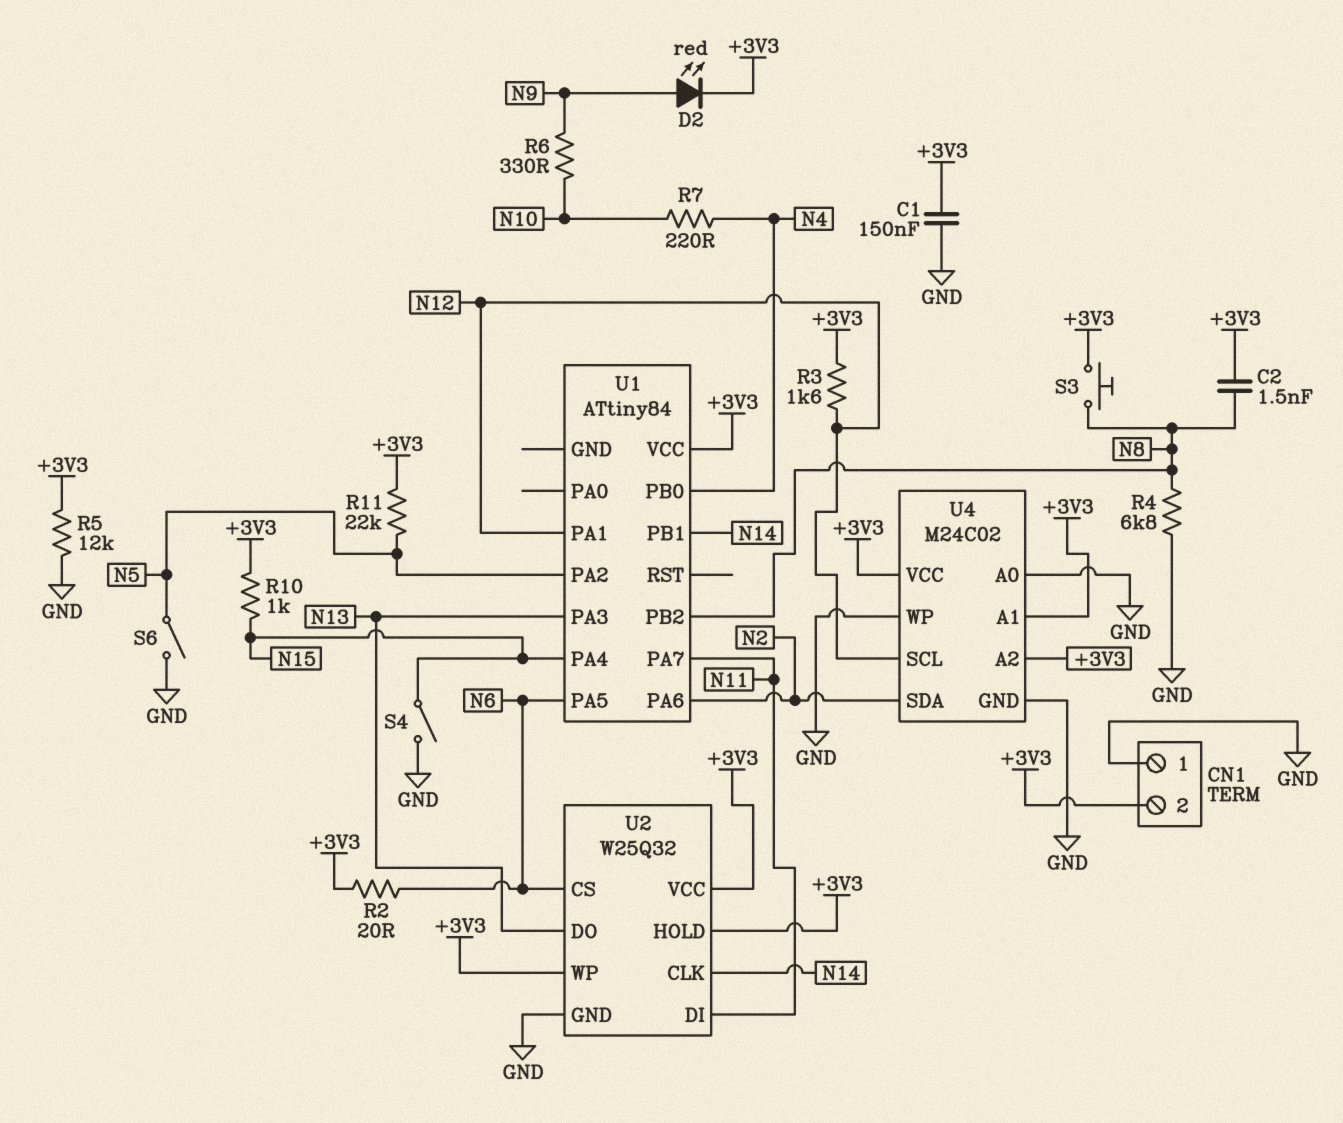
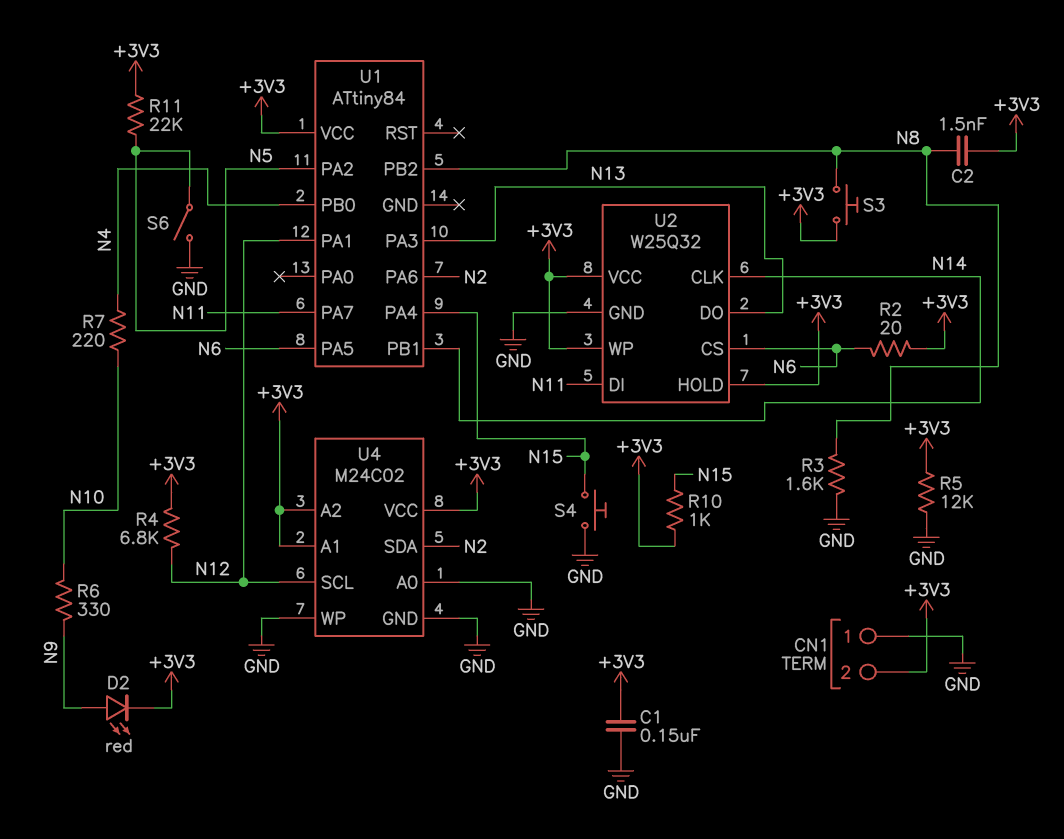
R3: 1.6k (+3V3, N12) -> 1.6k (GND, N8)
R4: 6.8k (GND, N8) -> 6.8k (+3V3, N12)
S4: switch (GND, N15) -> button (GND, N15)

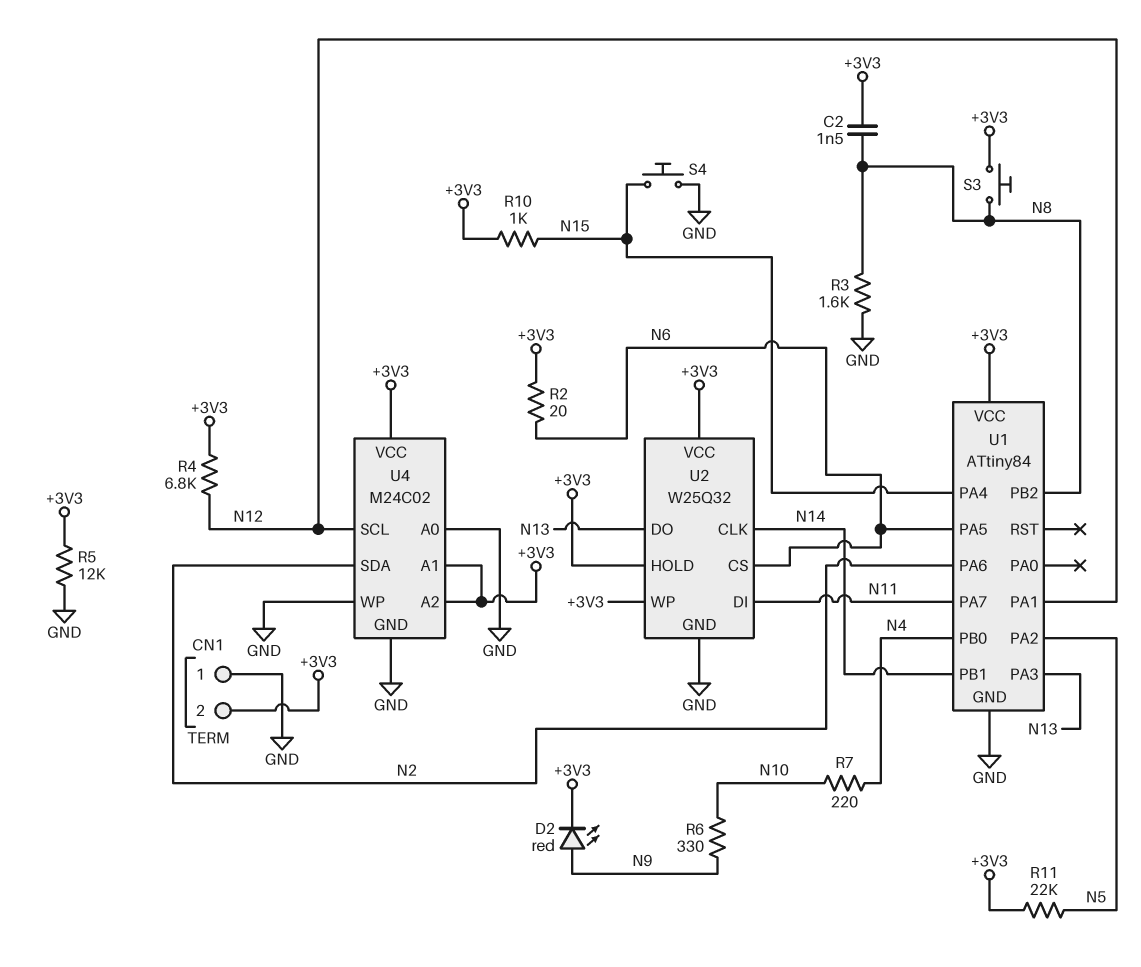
C1: 150nF (+3V3, GND) -> none
S6: switch (GND, N5) -> none
U1 pin GND: none -> GND

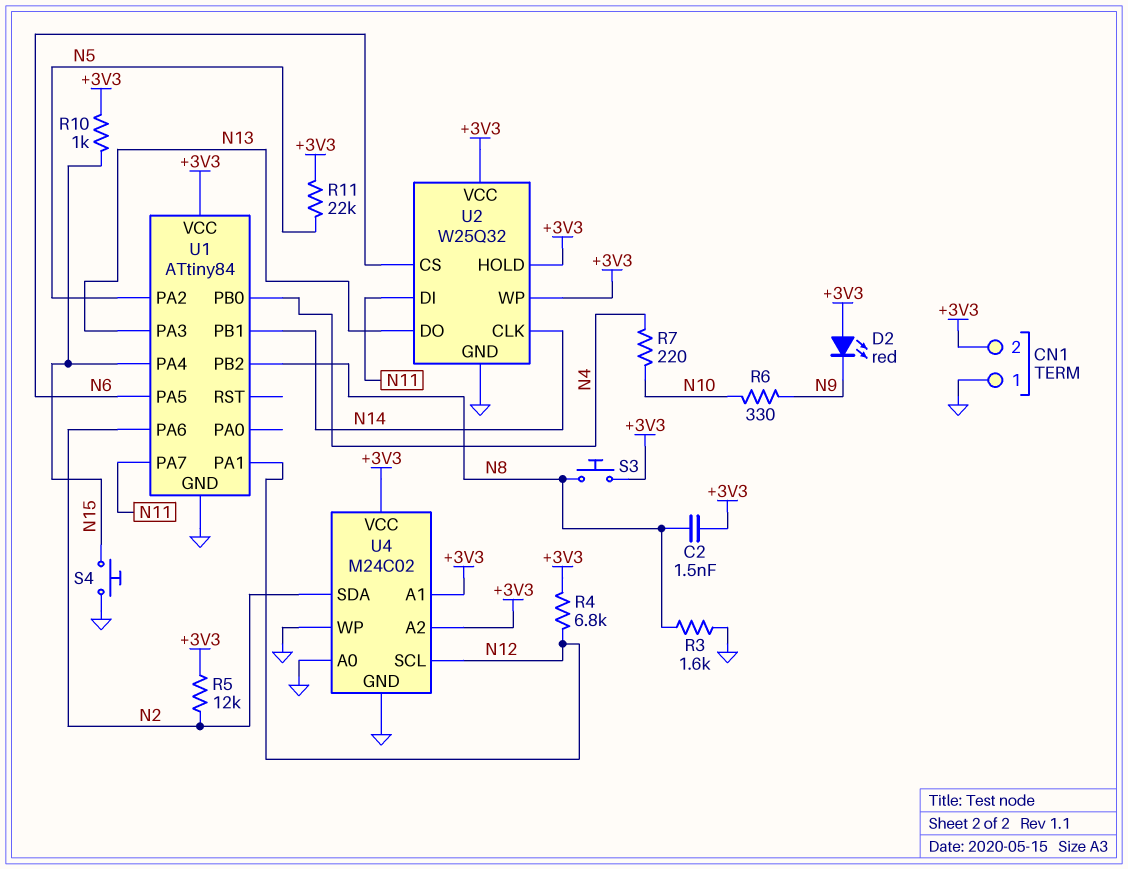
D2: LED red (A N9, K +3V3) -> LED red (A +3V3, K N9)
R2: 20 (+3V3, N6) -> none
R5: 12k (+3V3, GND) -> 12k (+3V3, N2)

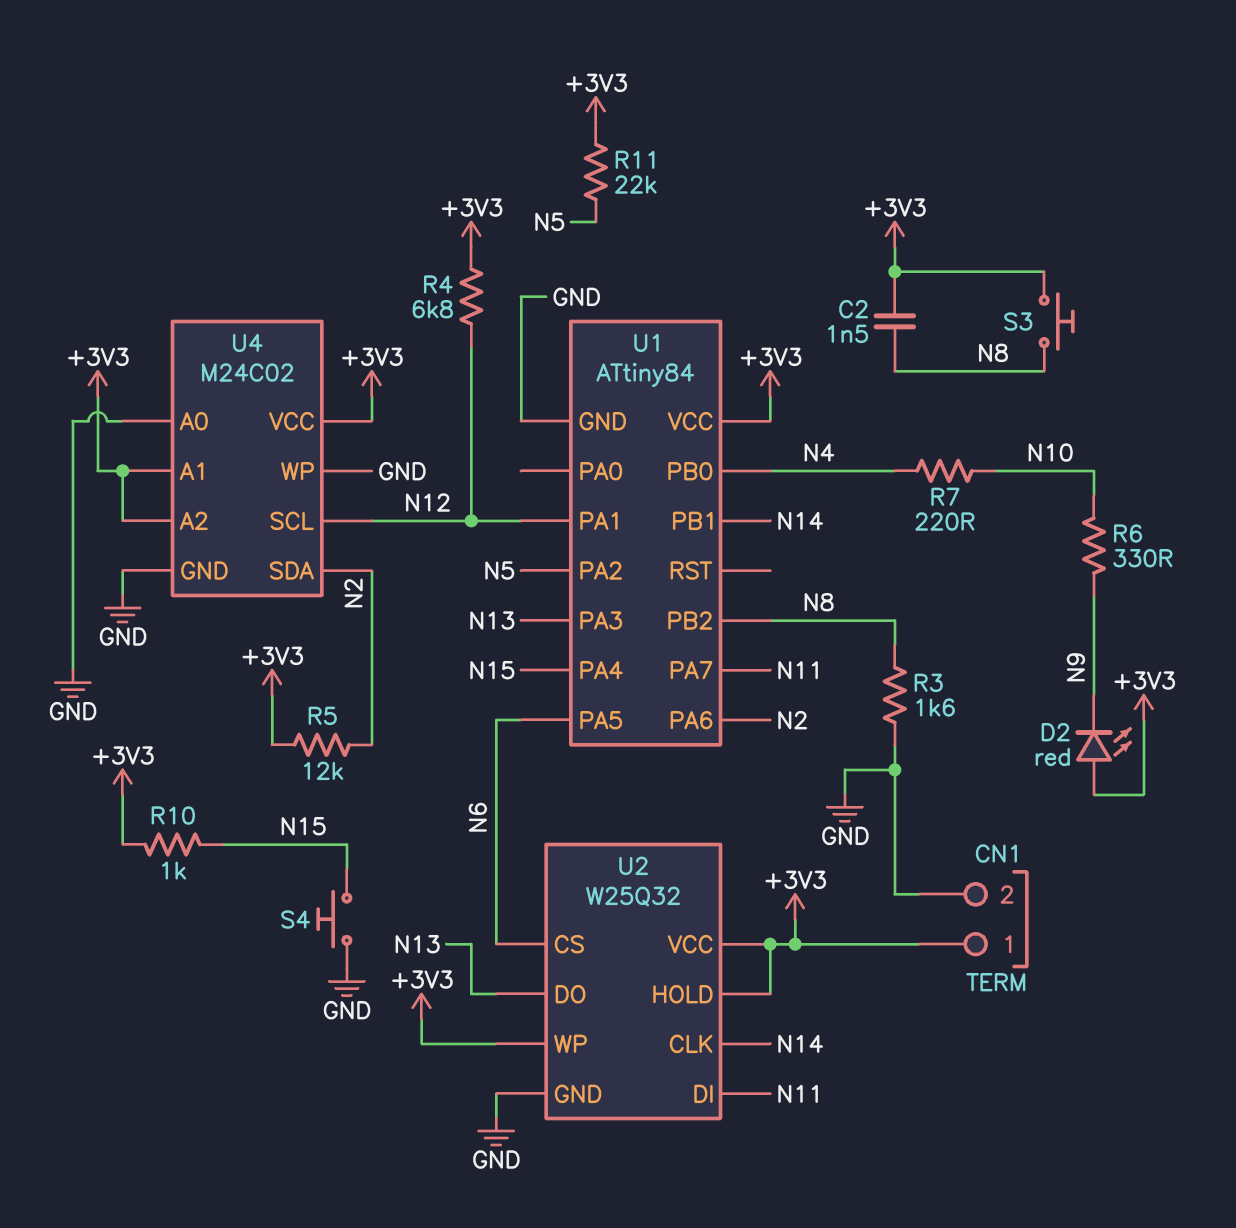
CN1 pin 1: GND -> +3V3
CN1 pin 2: +3V3 -> GND

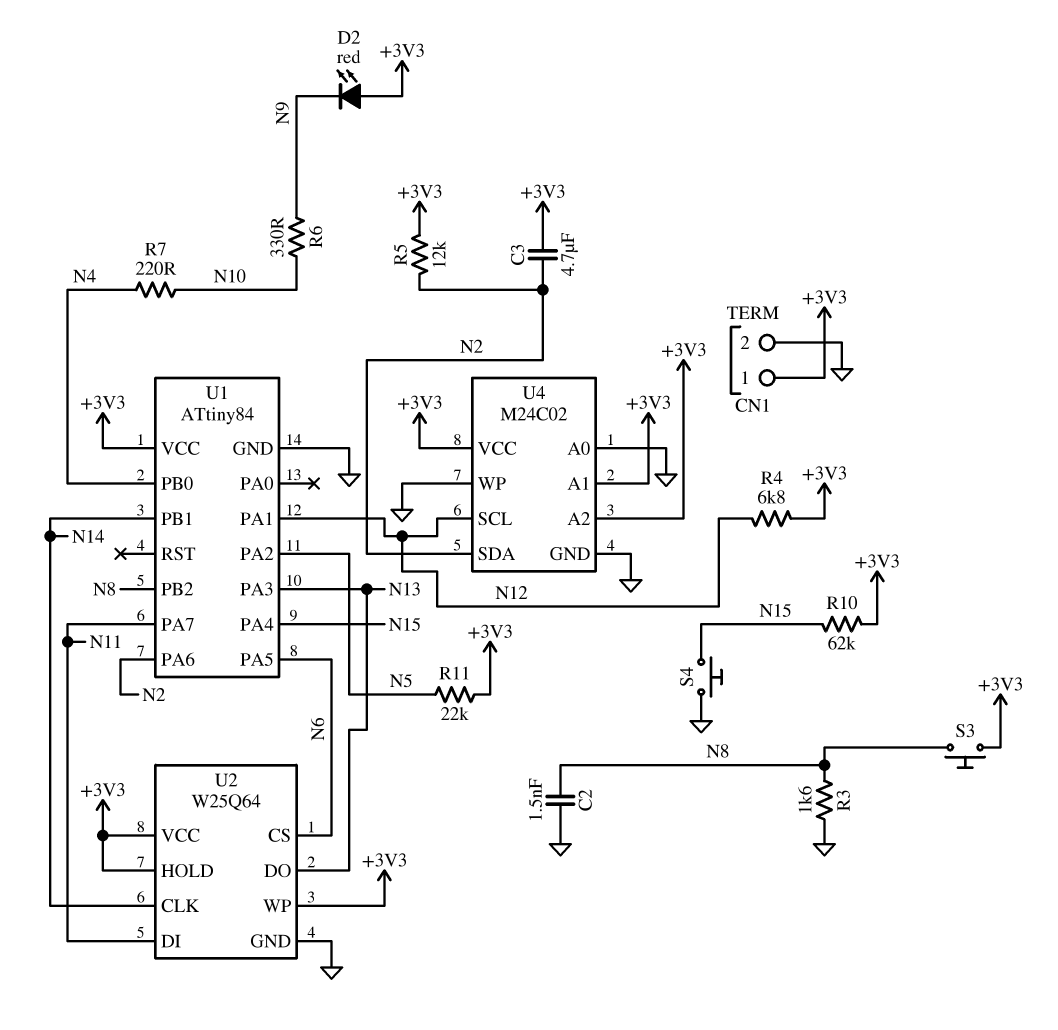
C2: 1.5nF (+3V3, N8) -> 1.5nF (GND, N8)
C3: none -> 4.7uF (+3V3, N2)
R10: 1k (+3V3, N15) -> 62k (+3V3, N15)
U2: W25Q32 -> W25Q64

